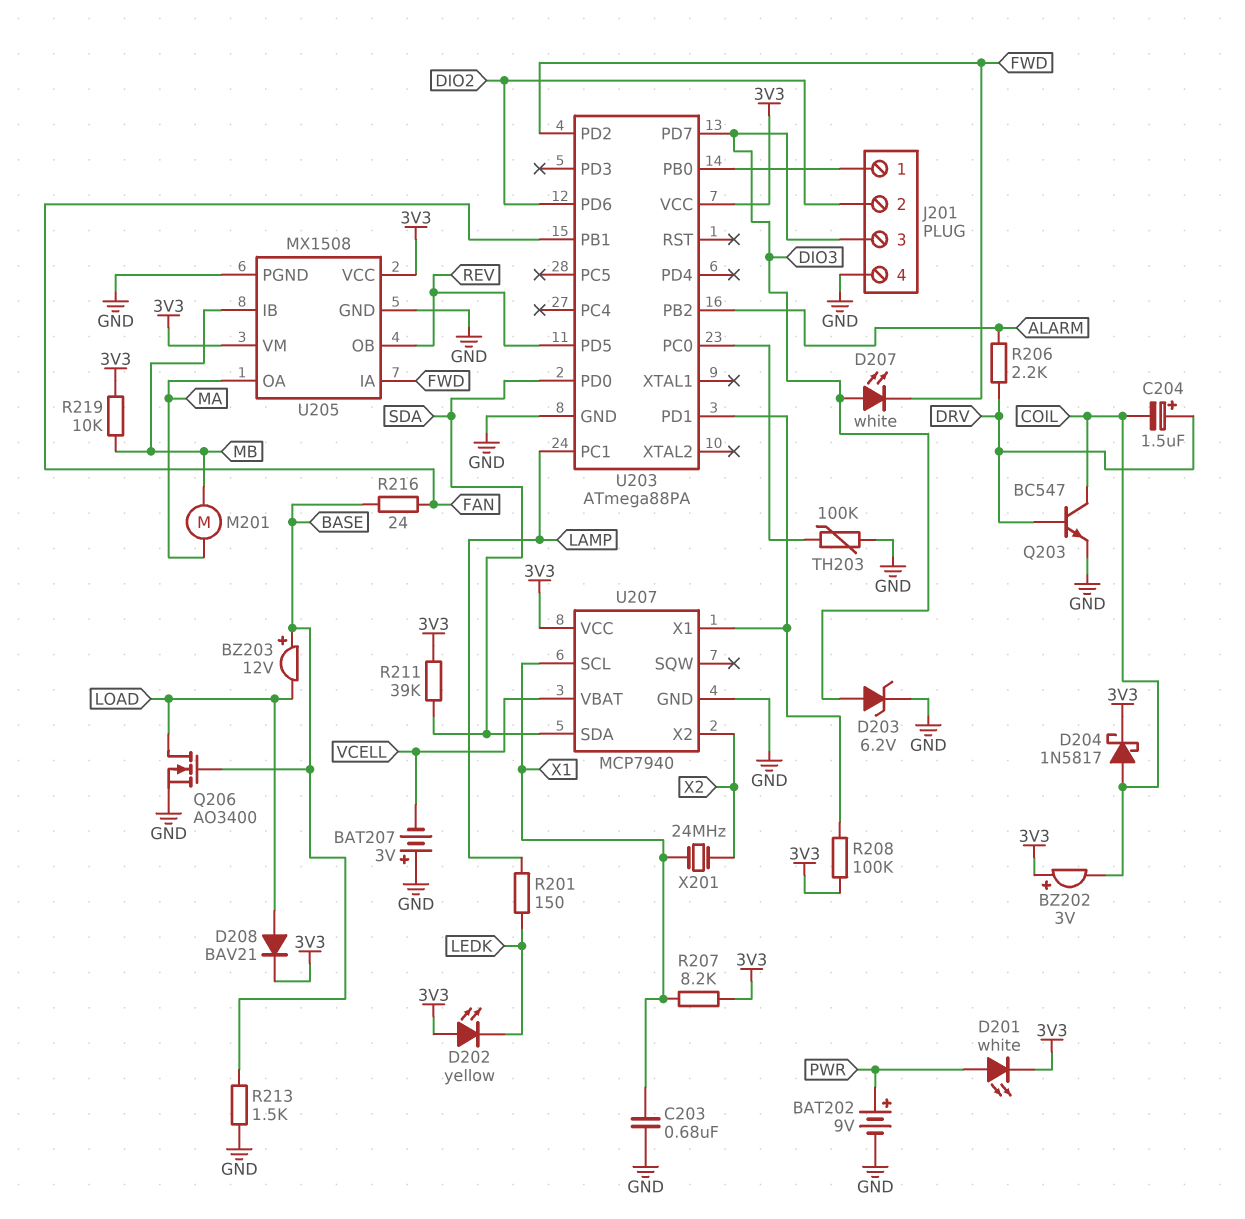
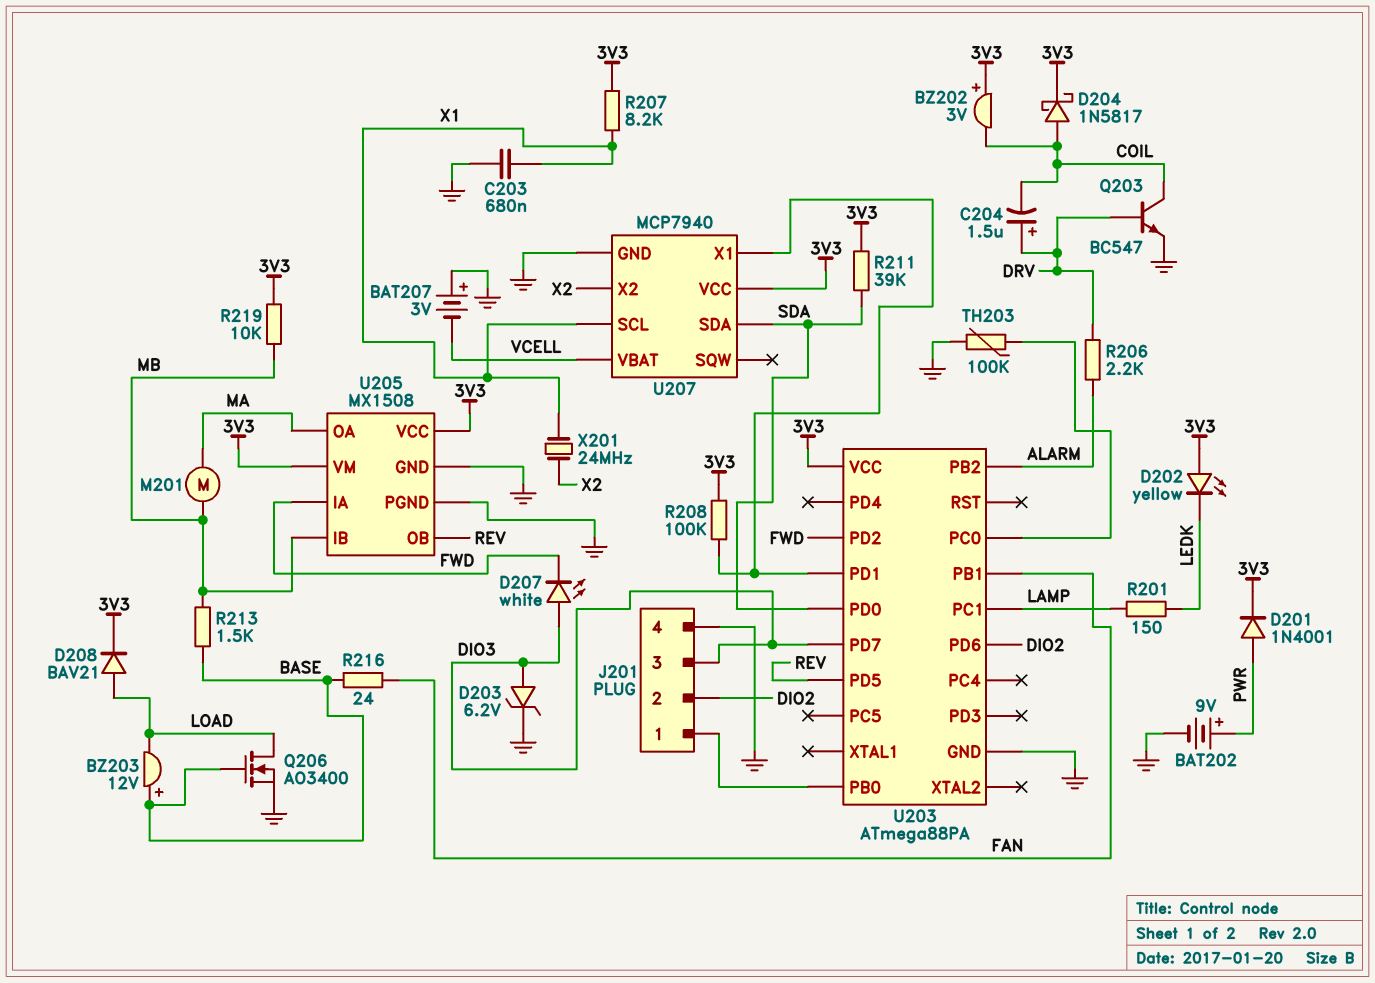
D201: LED white (A PWR, K 3V3) -> diode 1N4001 (A PWR, K 3V3)
R213: 1.5k (BASE, GND) -> 1.5k (BASE, MB)

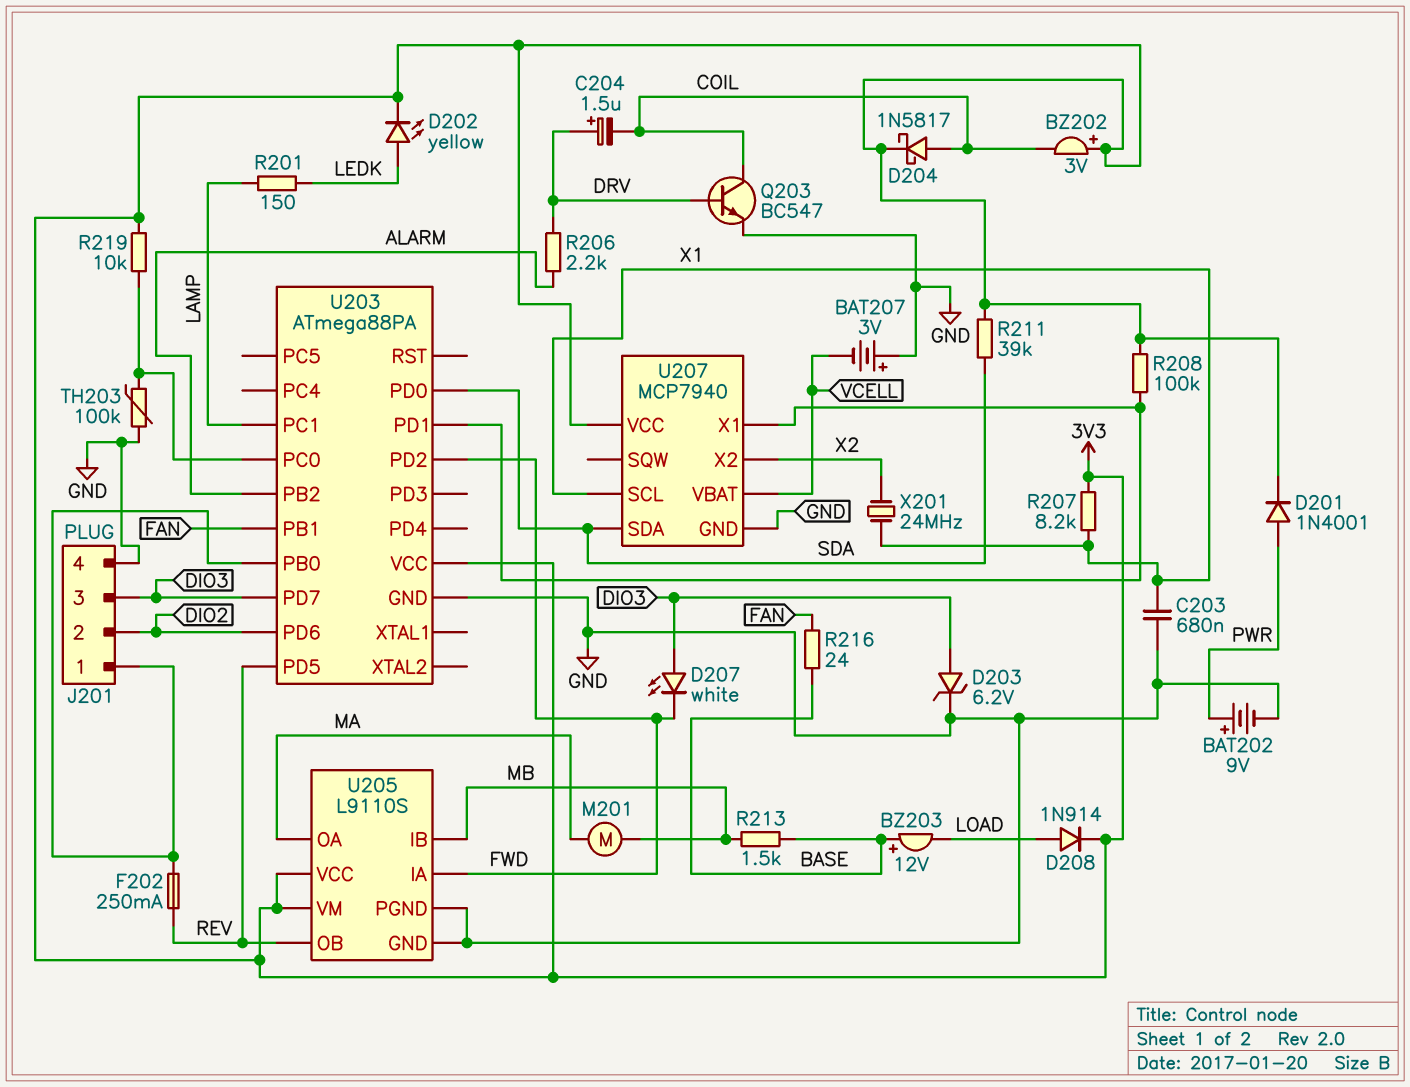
D202: LED yellow (A 3V3, K LEDK) -> LED yellow (A LEDK, K 3V3)
D208: diode BAV21 (A LOAD, K 3V3) -> diode 1N914 (A LOAD, K 3V3)
F202: none -> 250mA (J201/1, REV)
Q206: NMOS AO3400 (G BASE, D LOAD, S GND) -> none
R219: 10k (3V3, MB) -> 10k (3V3, U203/PC0)
U205: MX1508 -> L9110S

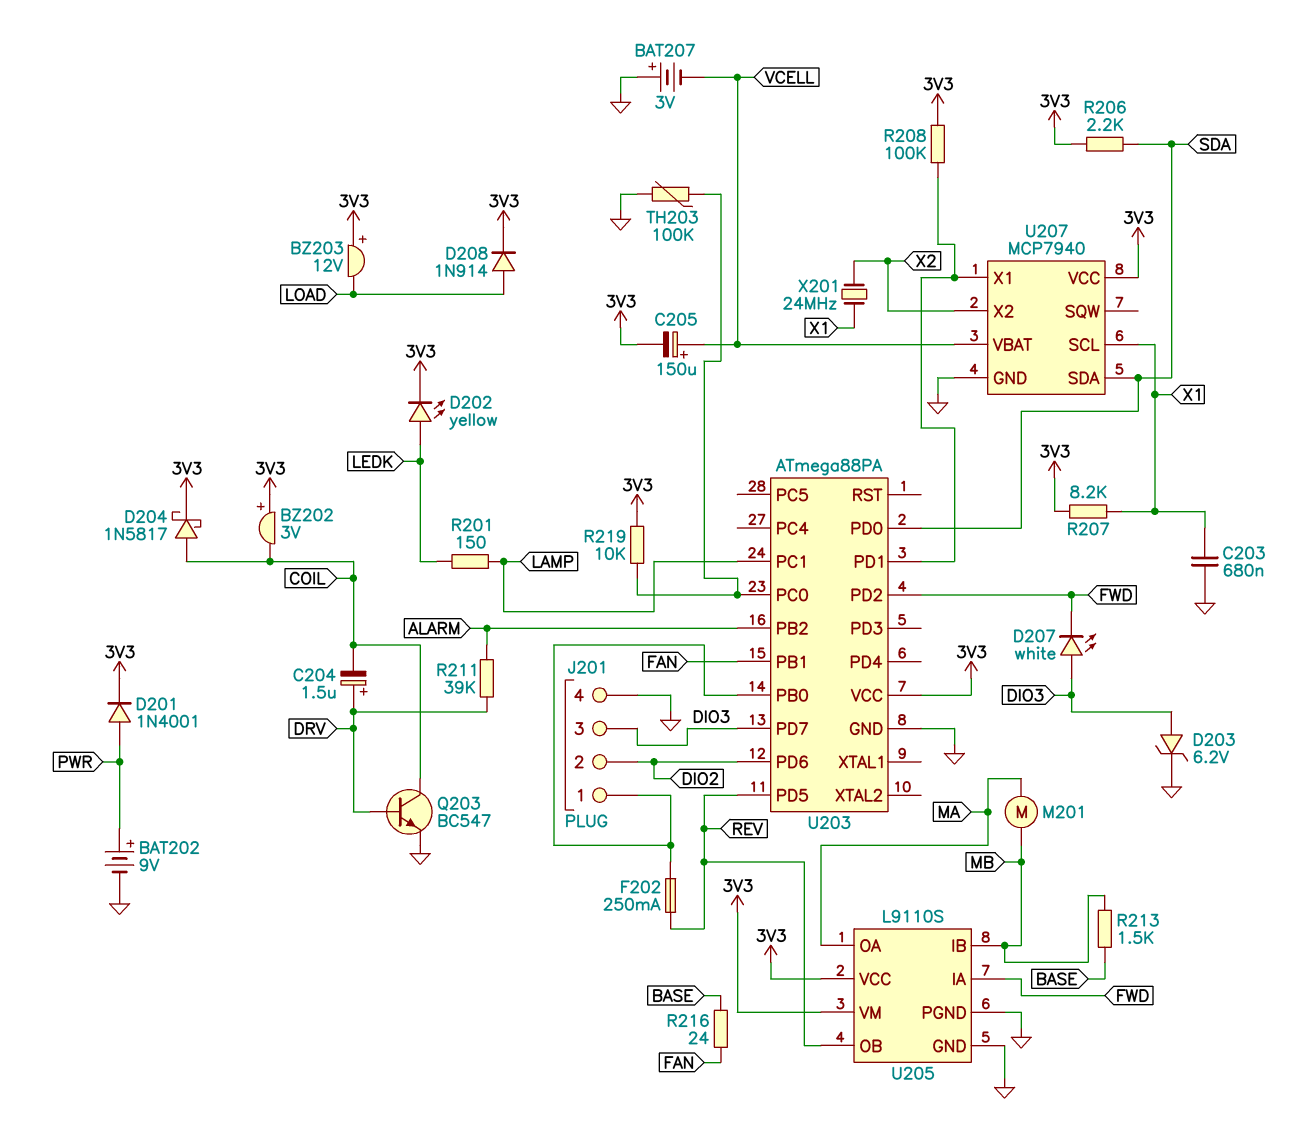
BZ203: buzzer 12V (plus BASE, minus LOAD) -> buzzer 12V (plus 3V3, minus LOAD)
C205: none -> 150uF (plus VCELL, minus 3V3)
R206: 2.2k (ALARM, DRV) -> 2.2k (3V3, SDA)
R211: 39k (3V3, SDA) -> 39k (ALARM, DRV)

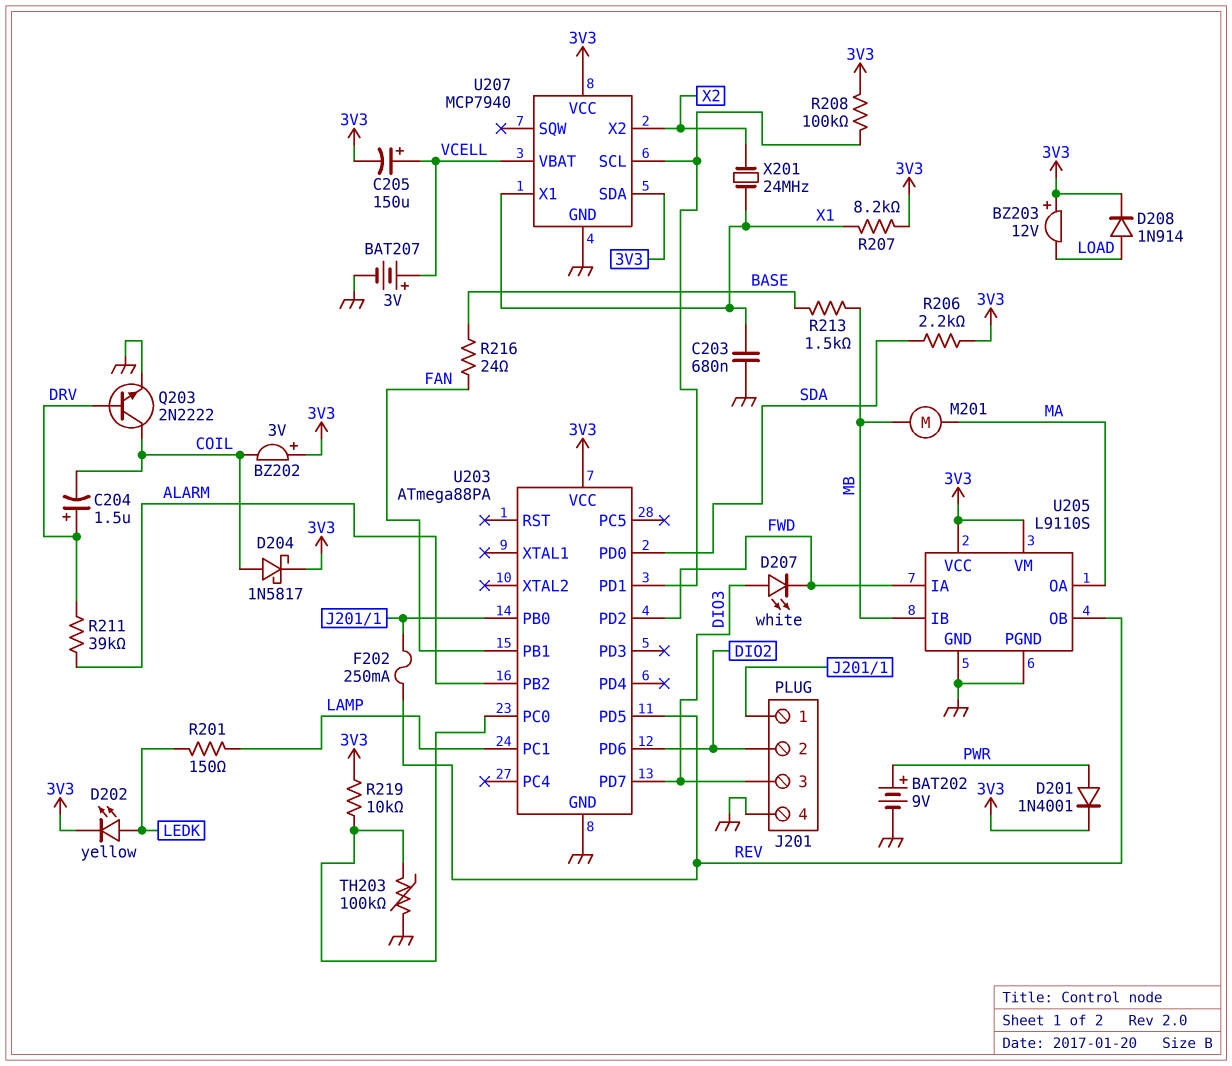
BAT207: 3V (plus GND, minus VCELL) -> 3V (plus VCELL, minus GND)
D203: zener 6.2V (A DIO3, K GND) -> none
Q203: NPN BC547 (B DRV, C COIL, E GND) -> NPN 2N2222 (B DRV, C COIL, E GND)
U207 pin SCL: X1 -> U203/PD1
U207 pin SDA: SDA -> 3V3
U207 pin X1: U203/PD1 -> X1

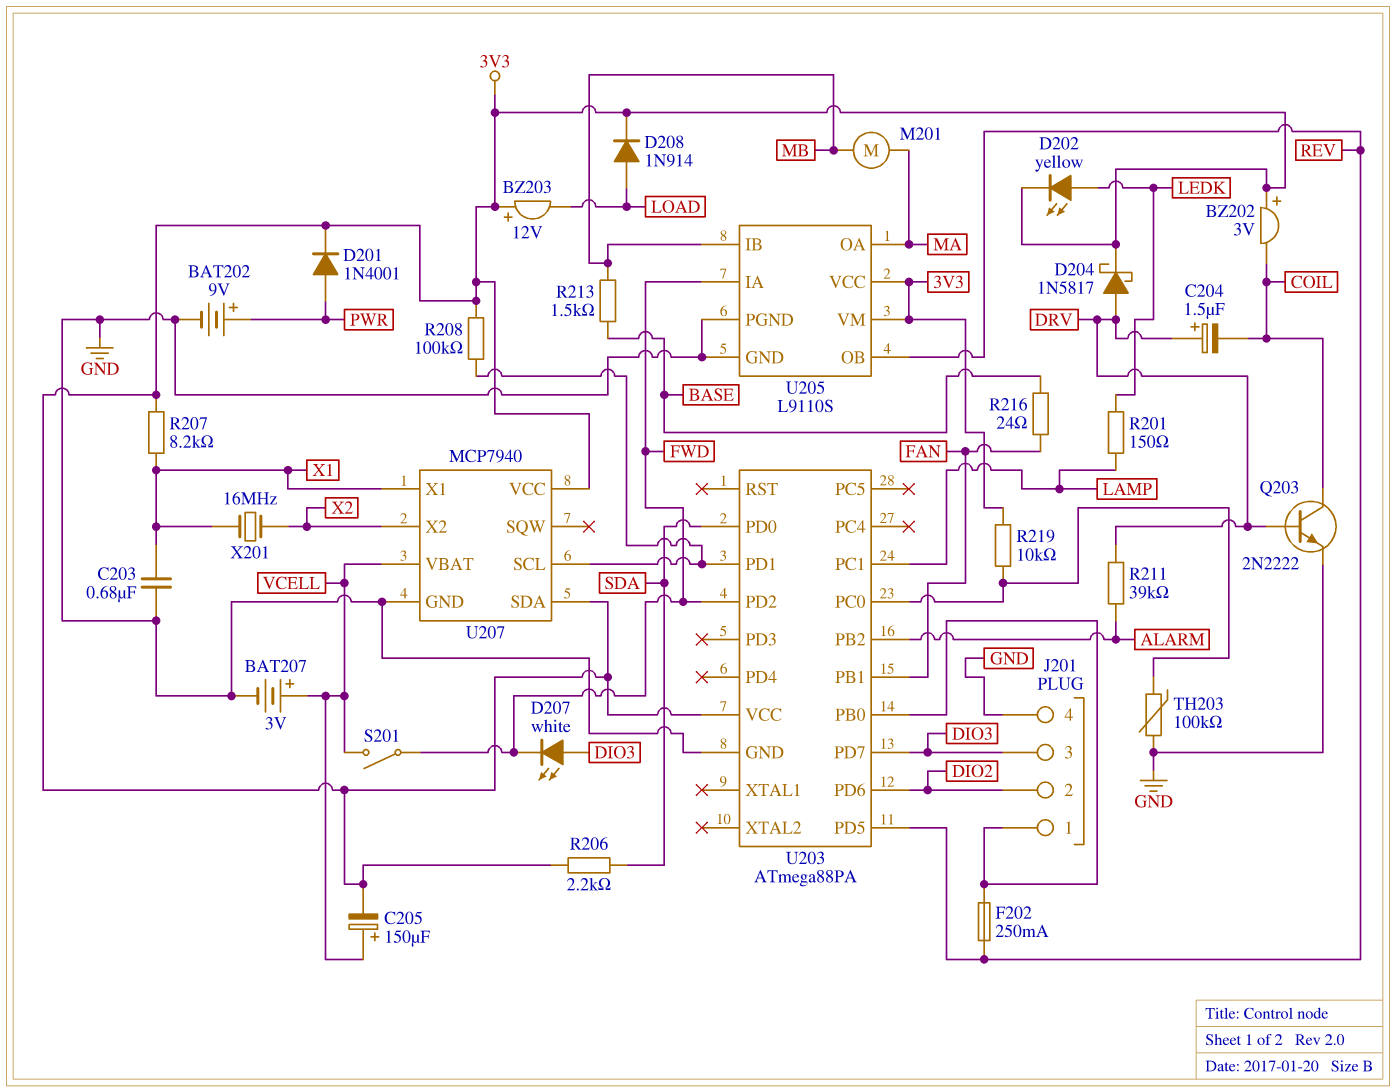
D204: schottky 1N5817 (A COIL, K 3V3) -> schottky 1N5817 (A DRV, K 3V3)
S201: none -> switch (FWD, VCELL)
X201: 24MHz (X1, X2) -> 16MHz (X1, X2)

